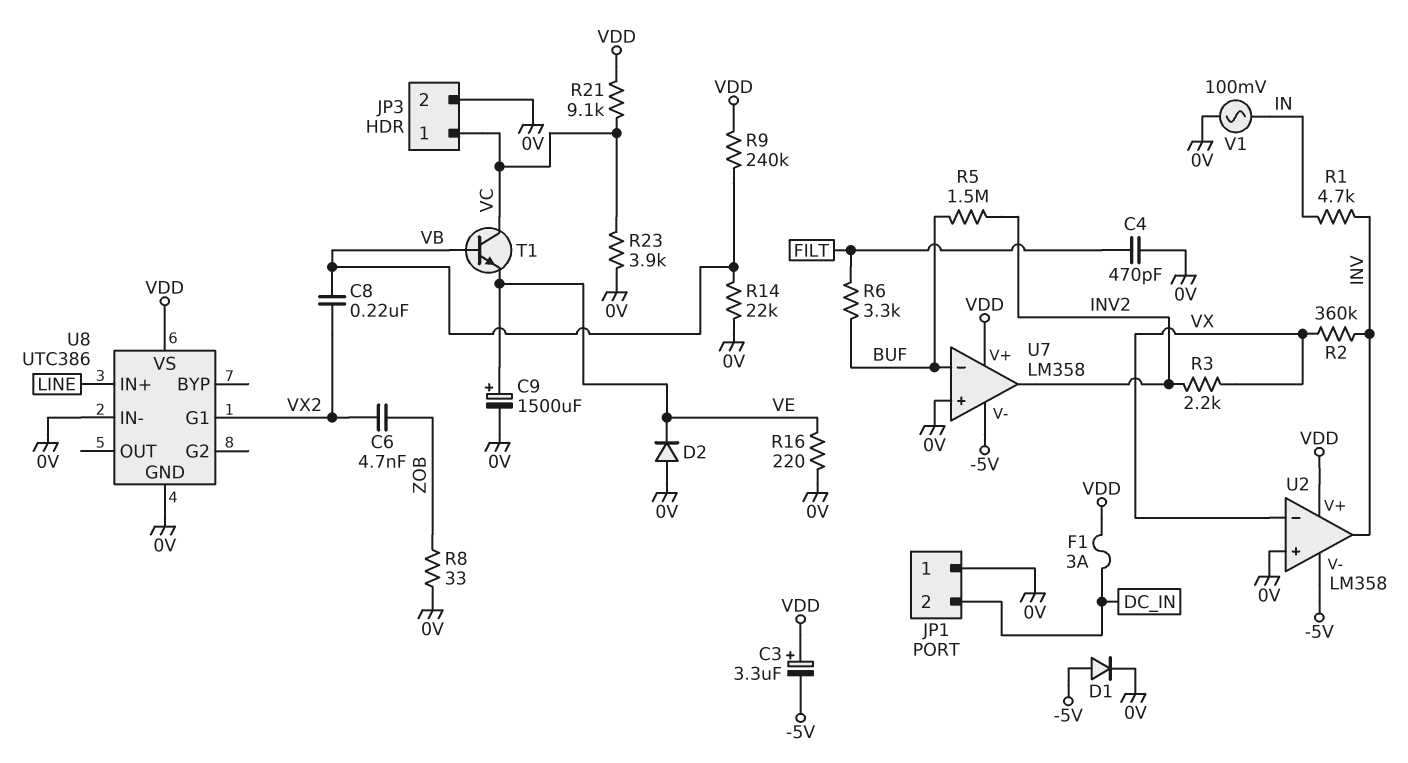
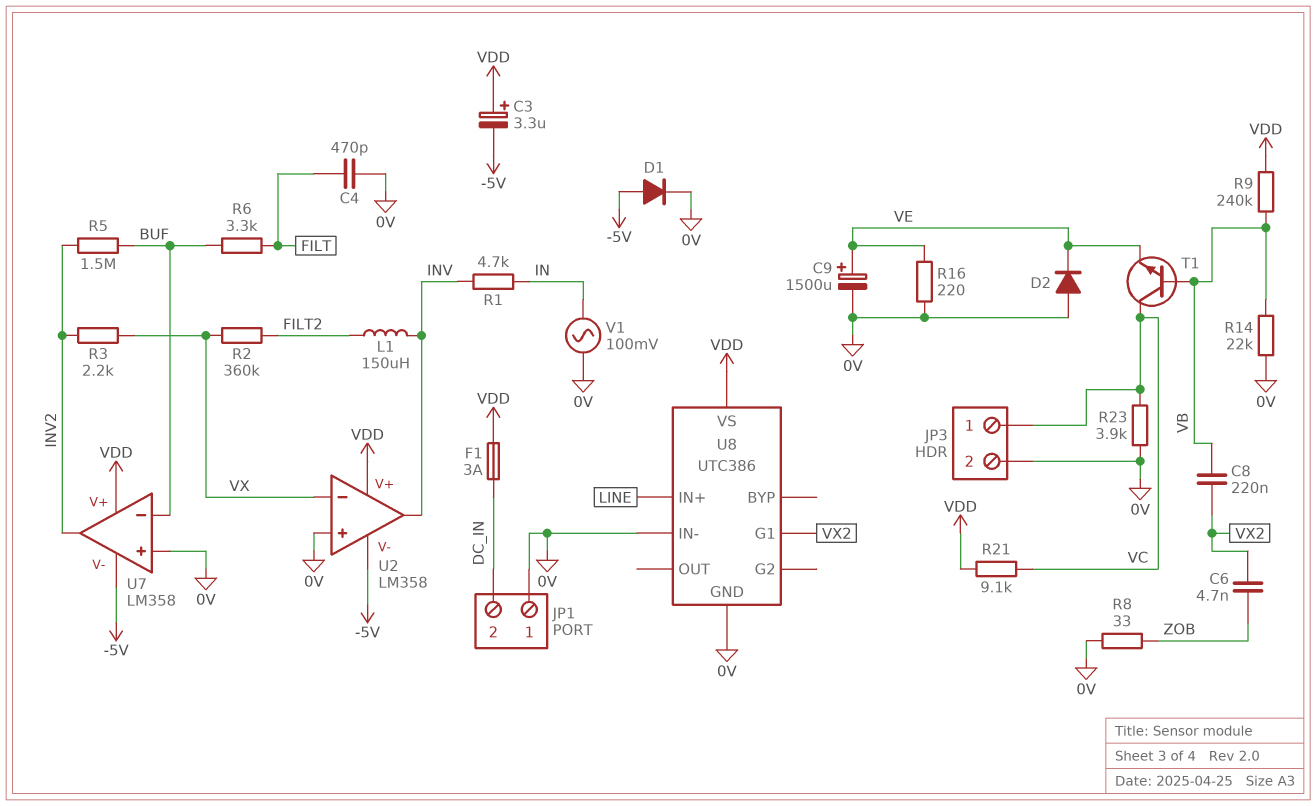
L1: none -> 150uH (FILT2, INV)
R2: 360k (INV, VX) -> 360k (FILT2, VX)

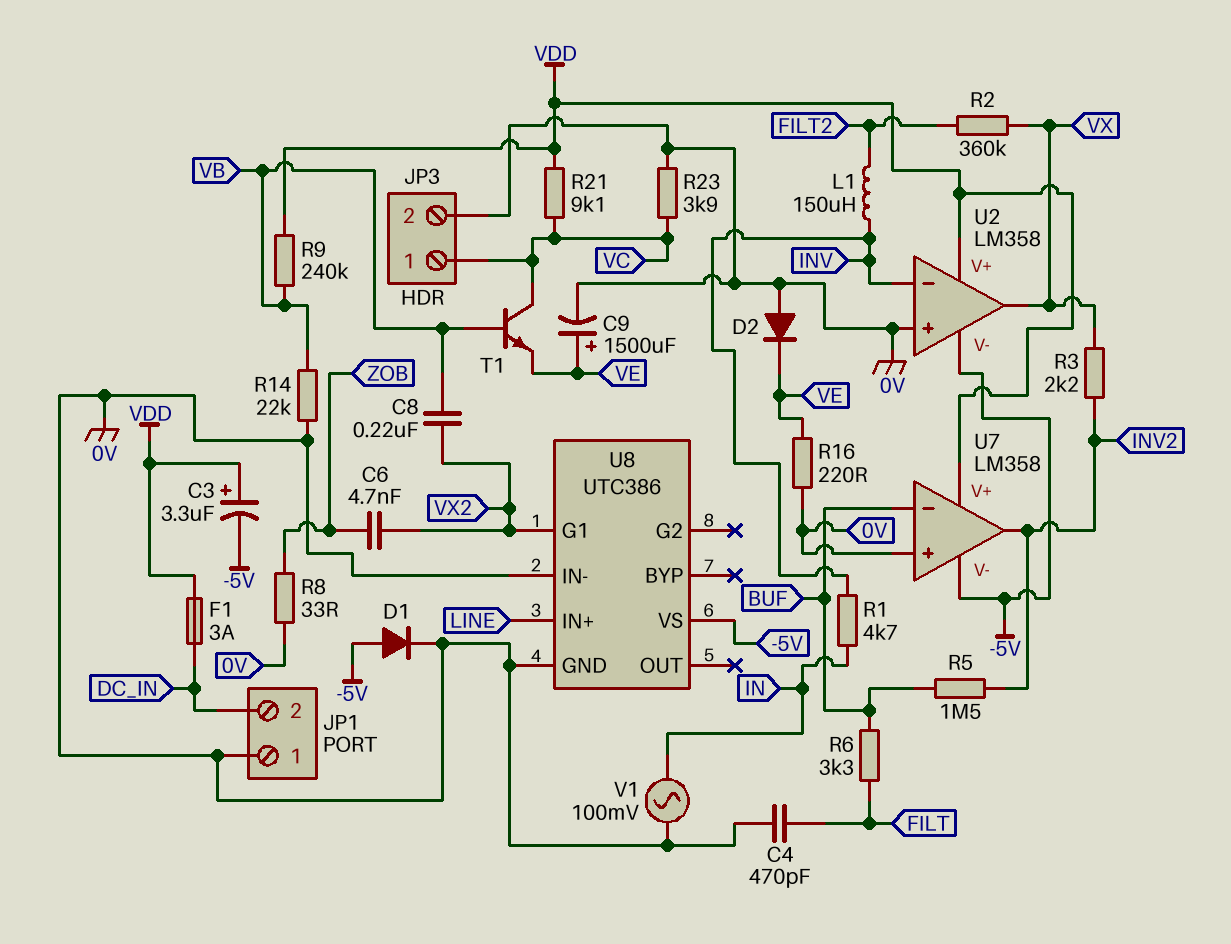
U2 pin in-: VX -> INV
U2 pin out: INV -> VX
U8 pin VS: VDD -> -5V

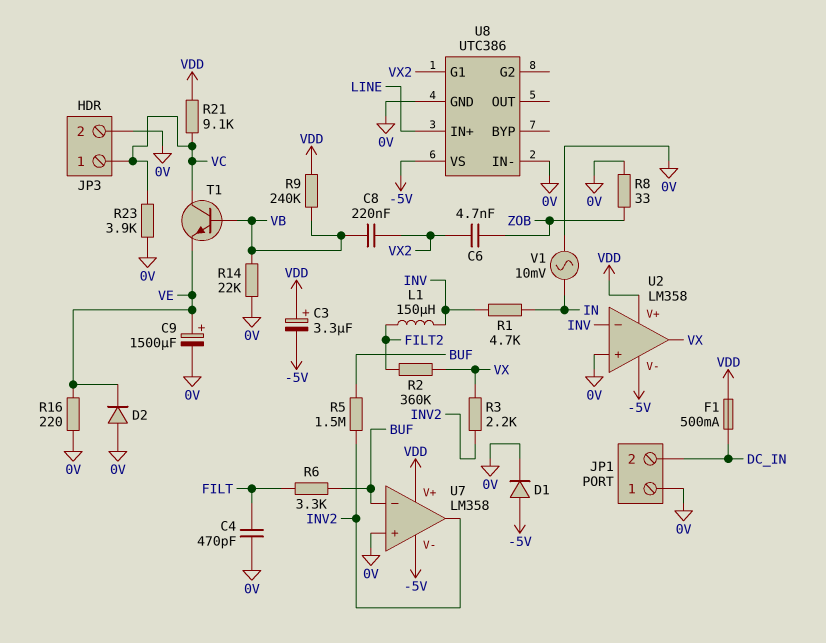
F1: 3A (DC_IN, VDD) -> 500mA (DC_IN, VDD)
V1: AC 100mV (0V, IN) -> AC 10mV (0V, IN)

